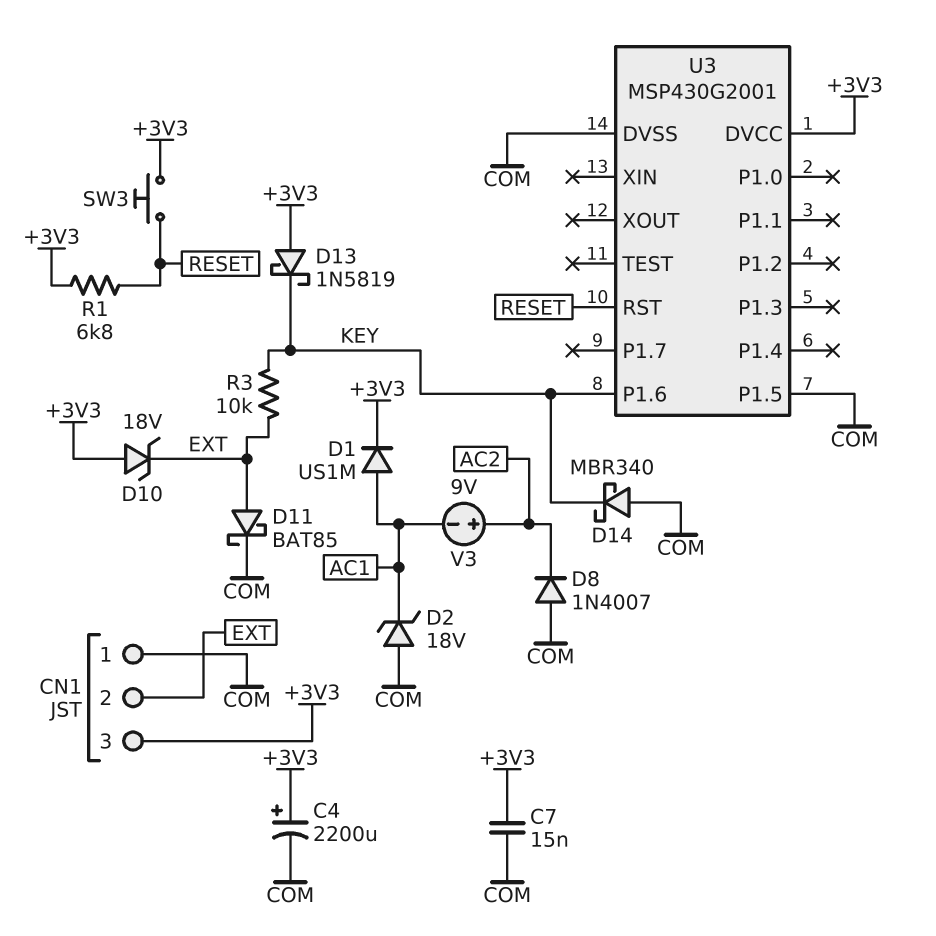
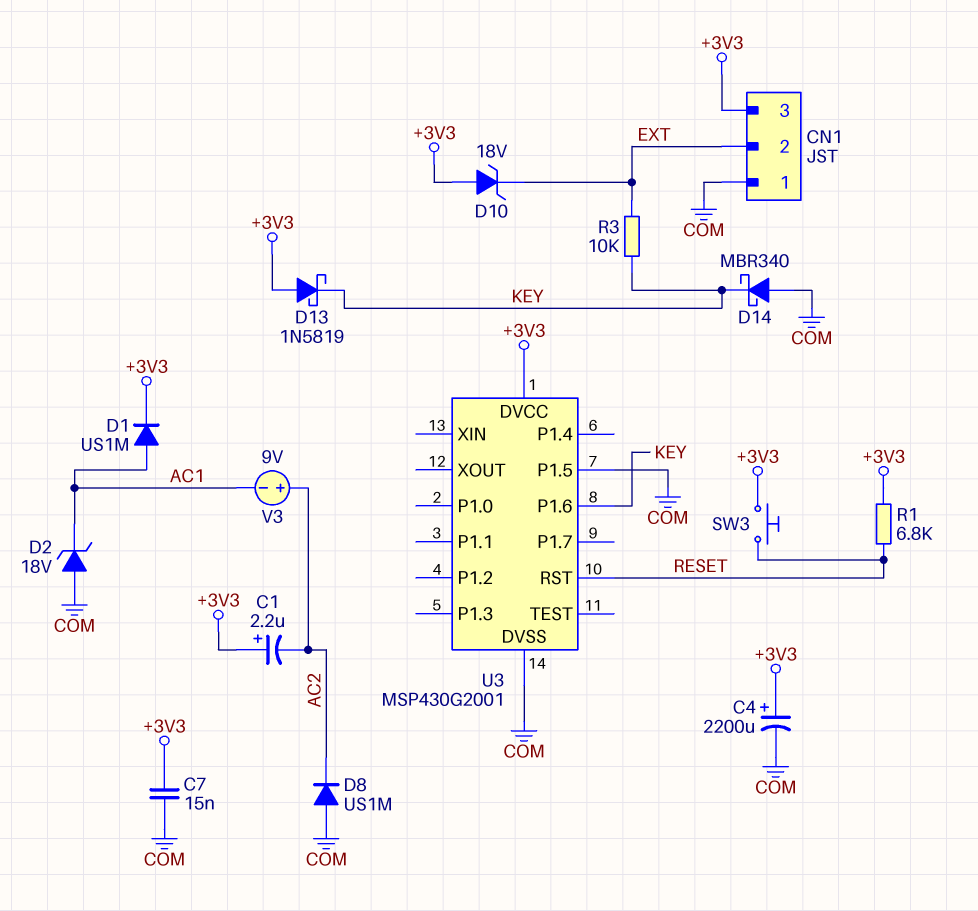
C1: none -> 2.2uF (plus +3V3, minus AC2)
D8: diode 1N4007 (A COM, K AC2) -> diode US1M (A COM, K AC2)
D11: schottky BAT85 (A EXT, K COM) -> none

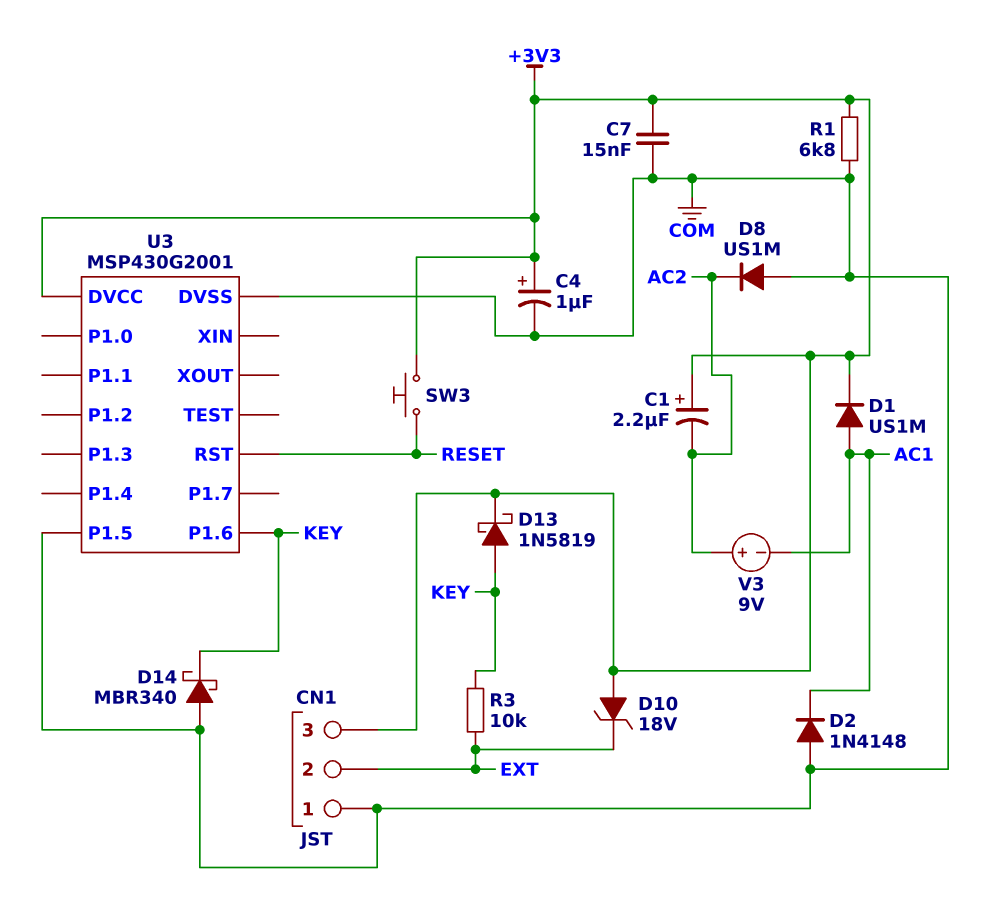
C4: 2200uF (plus +3V3, minus COM) -> 1uF (plus +3V3, minus COM)
D2: zener 18V (A COM, K AC1) -> diode 1N4148 (A COM, K AC1)
D13: schottky 1N5819 (A +3V3, K KEY) -> schottky 1N5819 (A KEY, K +3V3)
R1: 6.8k (+3V3, RESET) -> 6.8k (+3V3, COM)

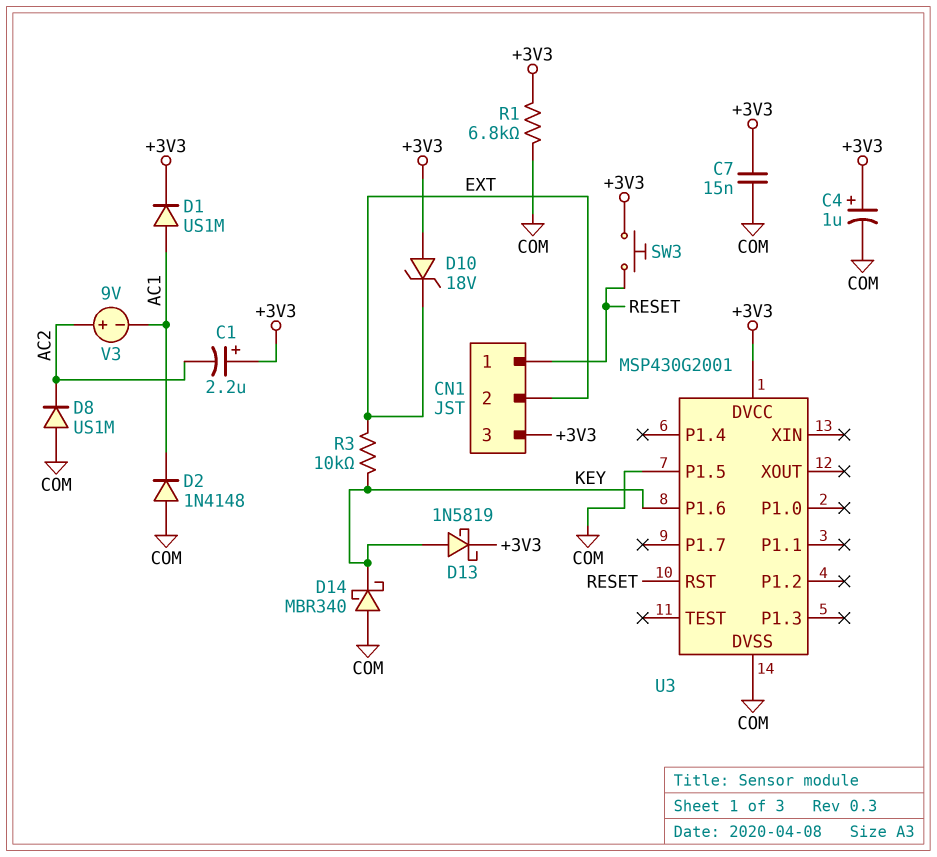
CN1 pin 1: COM -> RESET

